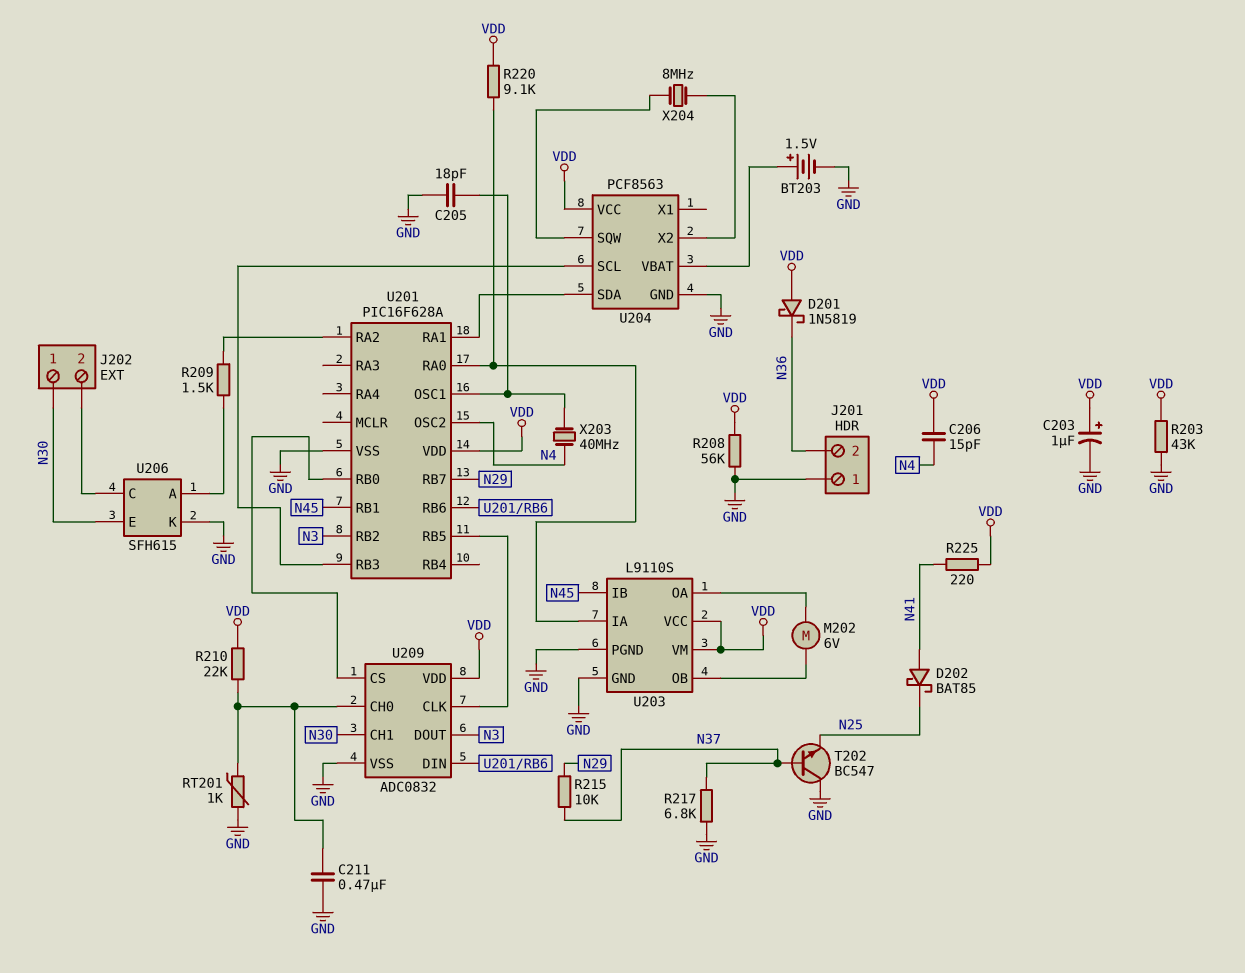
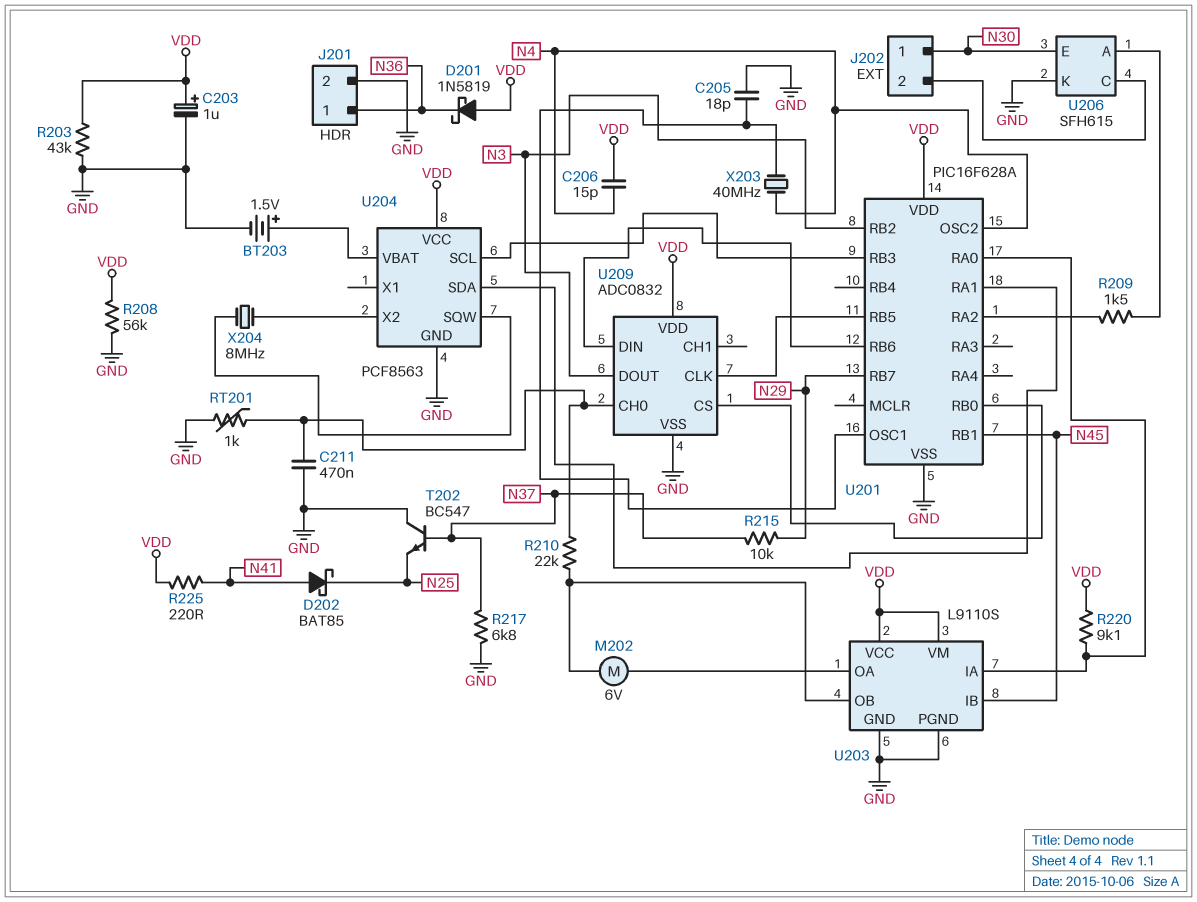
J201 pin 1: GND -> N36
J201 pin 2: N36 -> GND
R210: 22k (U209/CH0, VDD) -> 22k (U203/OB, U209/CH0)
U209 pin CH1: N30 -> none

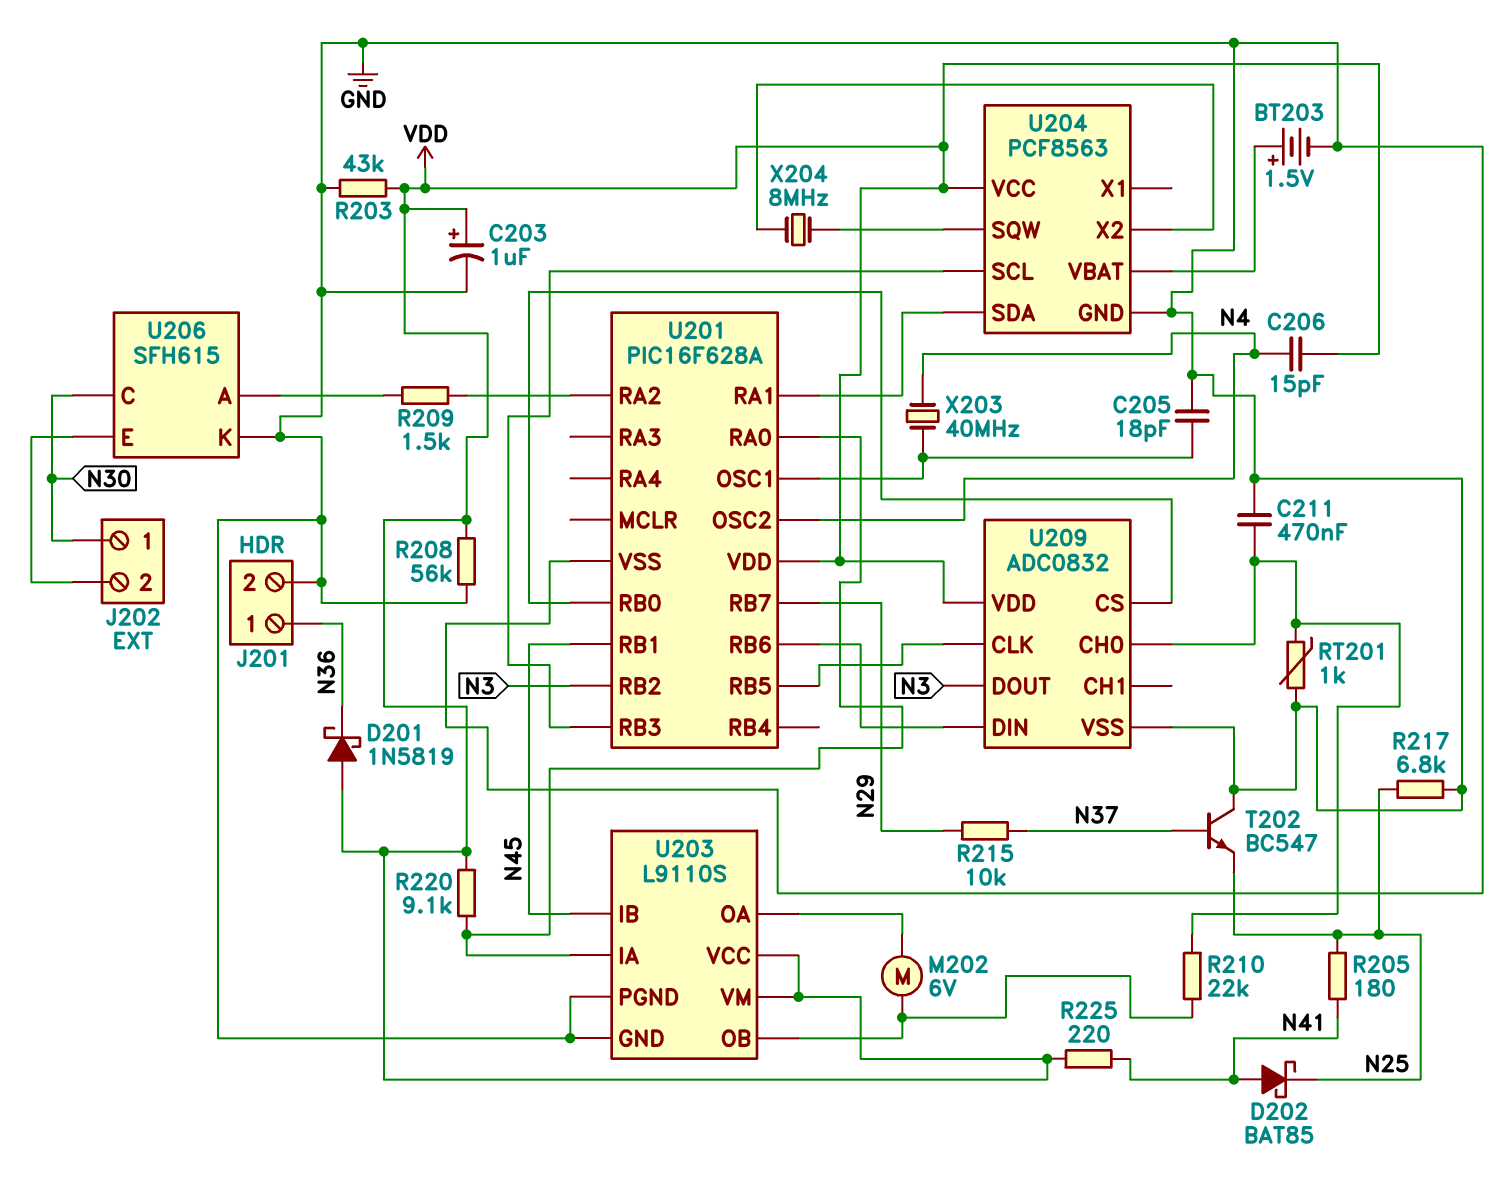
R205: none -> 180 (N25, N41)
R217: 6.8k (GND, N37) -> 6.8k (GND, N25)
U206 pin C: J202/2 -> N30
U206 pin E: N30 -> J202/2

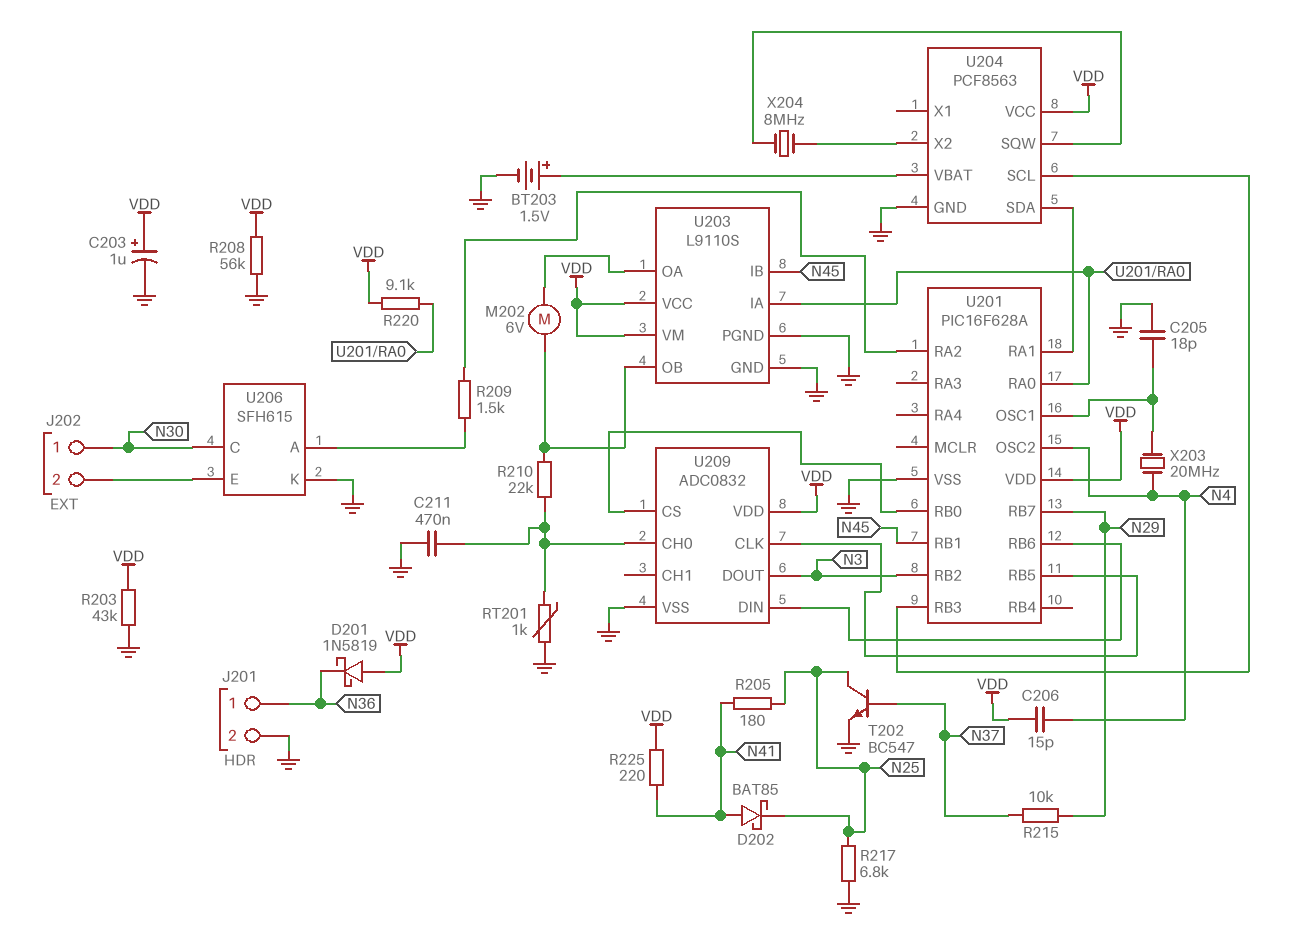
T202: NPN BC547 (B N37, C GND, E N25) -> NPN BC547 (B N37, C N25, E GND)
X203: 40MHz (N4, U201/OSC1) -> 20MHz (N4, U201/OSC1)

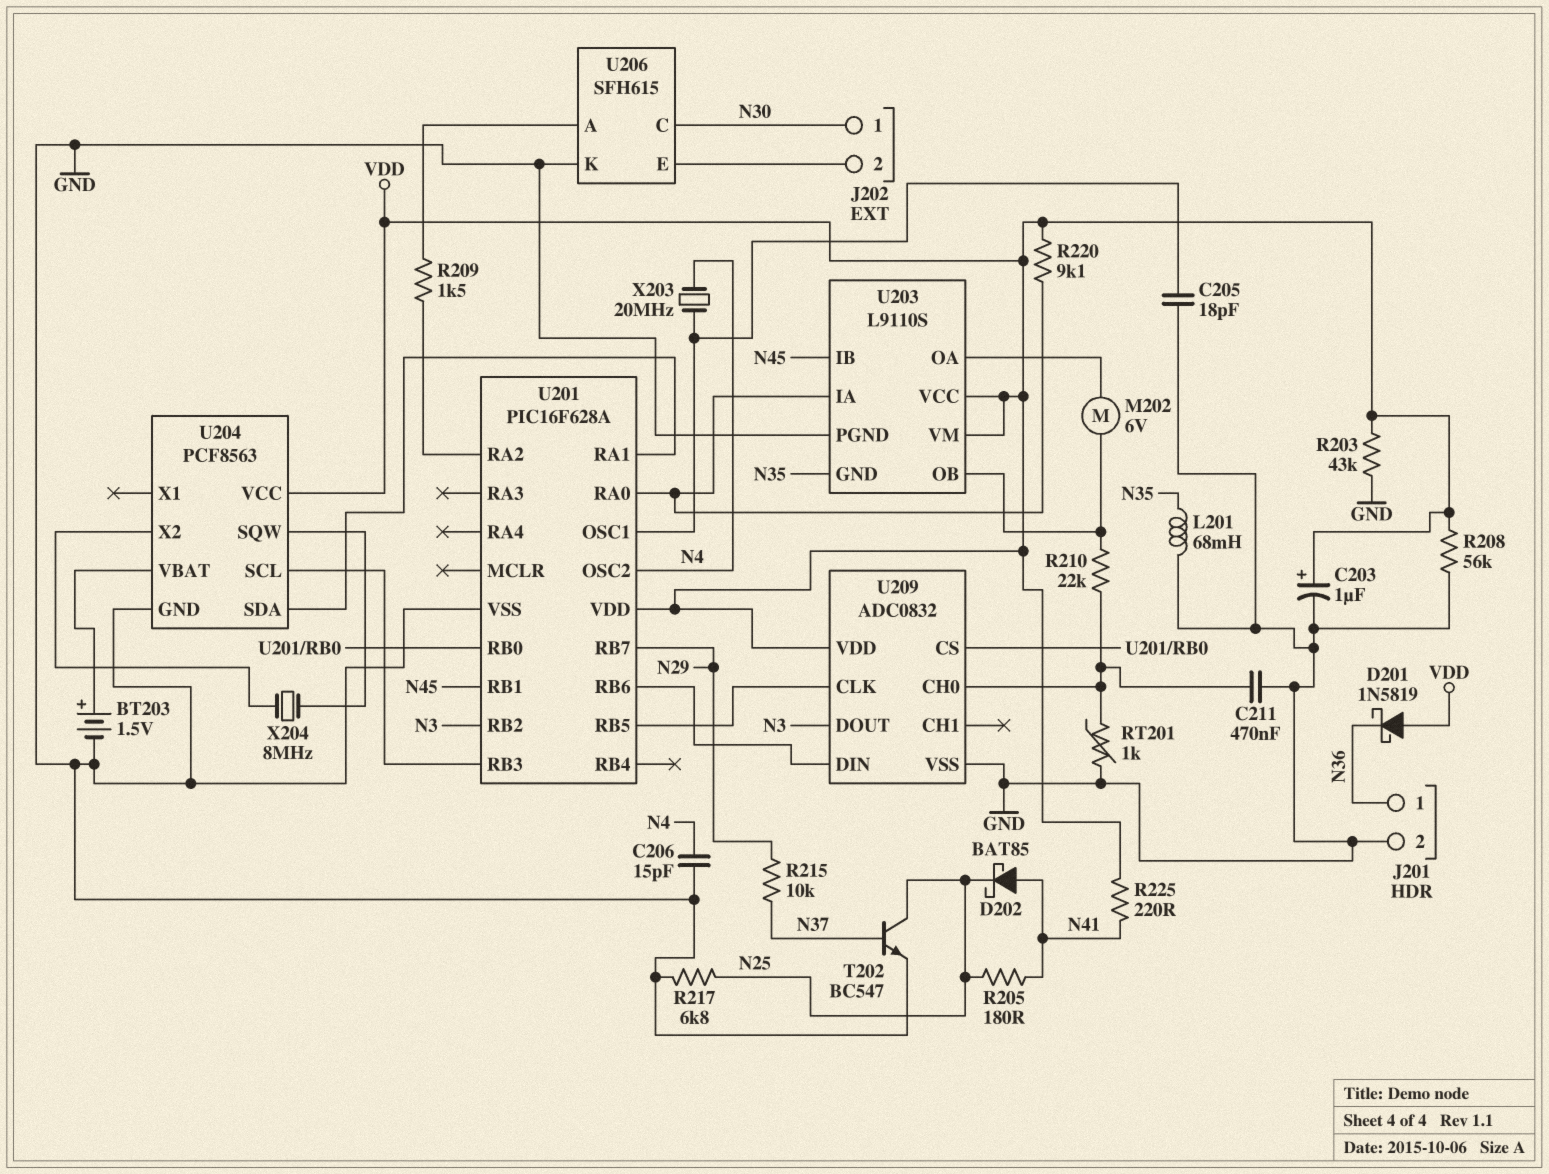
C206: 15pF (N4, VDD) -> 15pF (GND, N4)
L201: none -> 68mH (GND, N35)
U203 pin GND: GND -> N35

